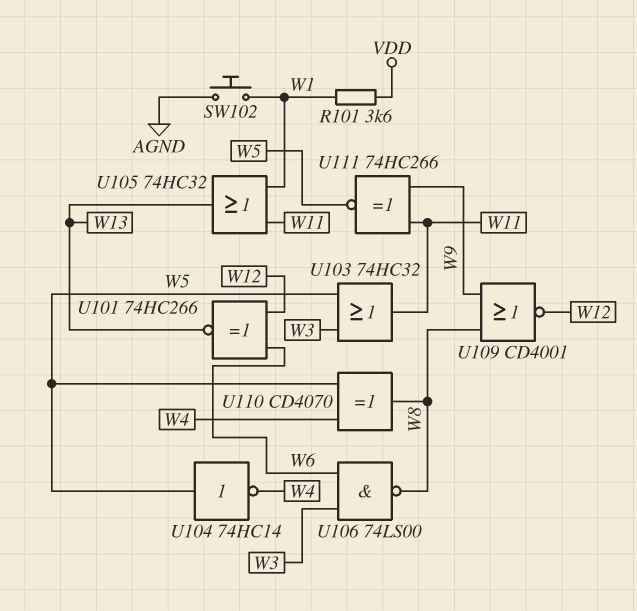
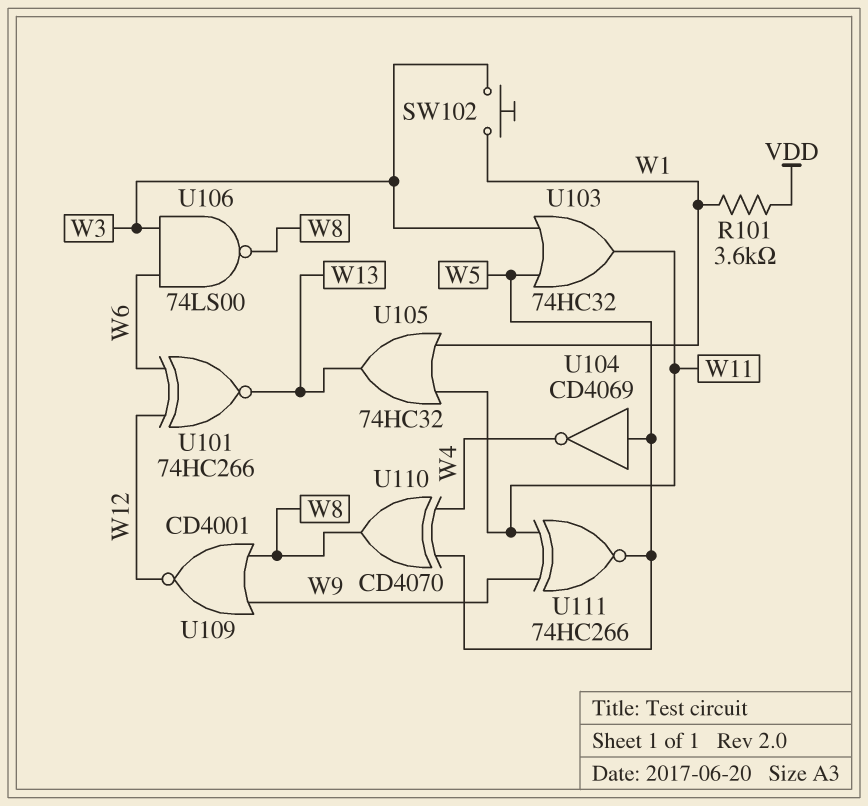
SW102: button (AGND, W1) -> button (W1, W3)
U104: NOT 74HC14 (in W5, out W4) -> NOT CD4069 (in W5, out W4)

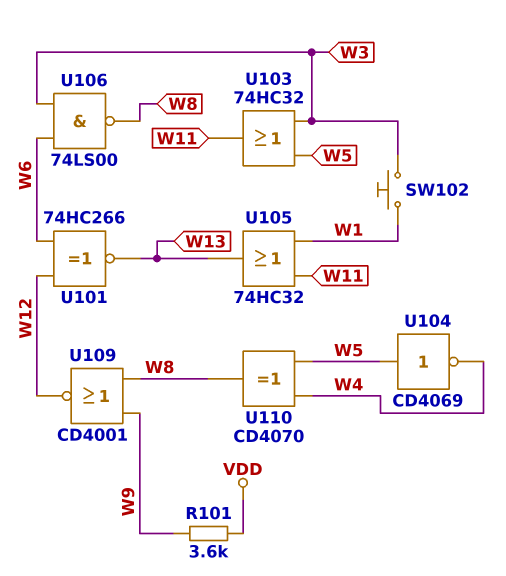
R101: 3.6k (VDD, W1) -> 3.6k (VDD, W9)
U111: XNOR 74HC266 (in W9, in W11, out W5) -> none

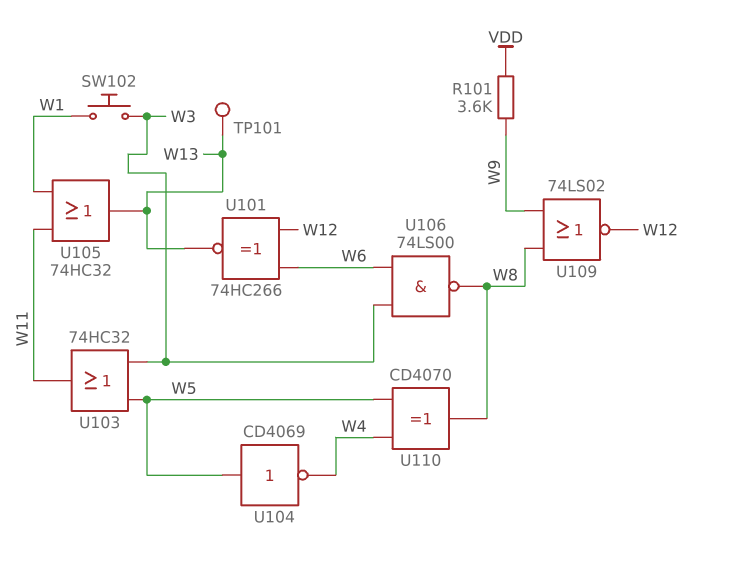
TP101: none -> test point (W13)
U109: NOR CD4001 (in W8, in W9, out W12) -> NOR 74LS02 (in W8, in W9, out W12)

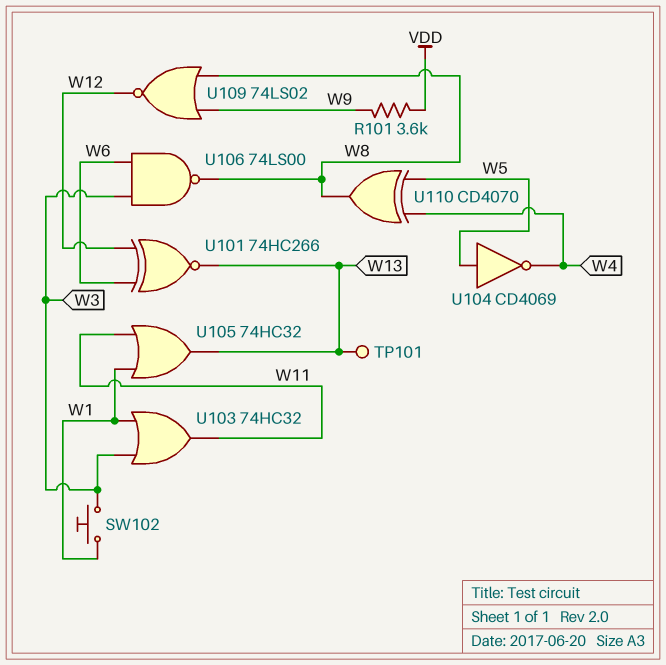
U103: OR 74HC32 (in W3, in W5, out W11) -> OR 74HC32 (in W1, in W3, out W11)

